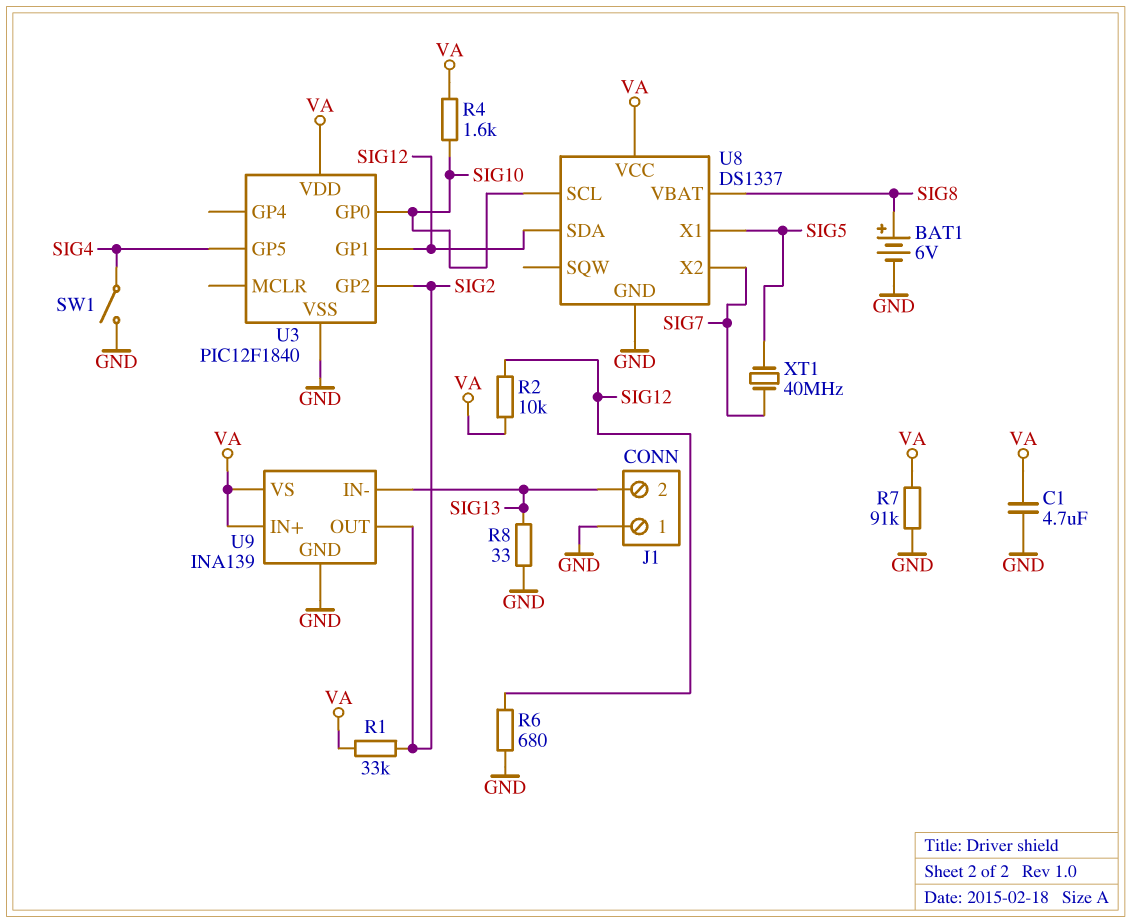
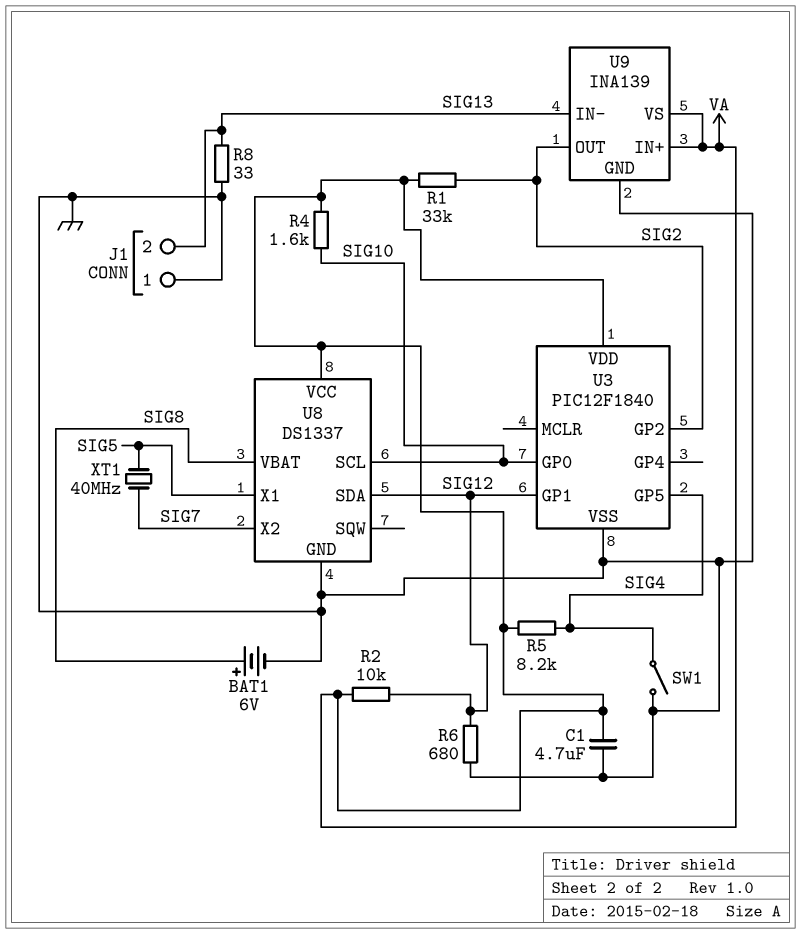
R5: none -> 8.2k (SIG4, VA)
R7: 91k (GND, VA) -> none

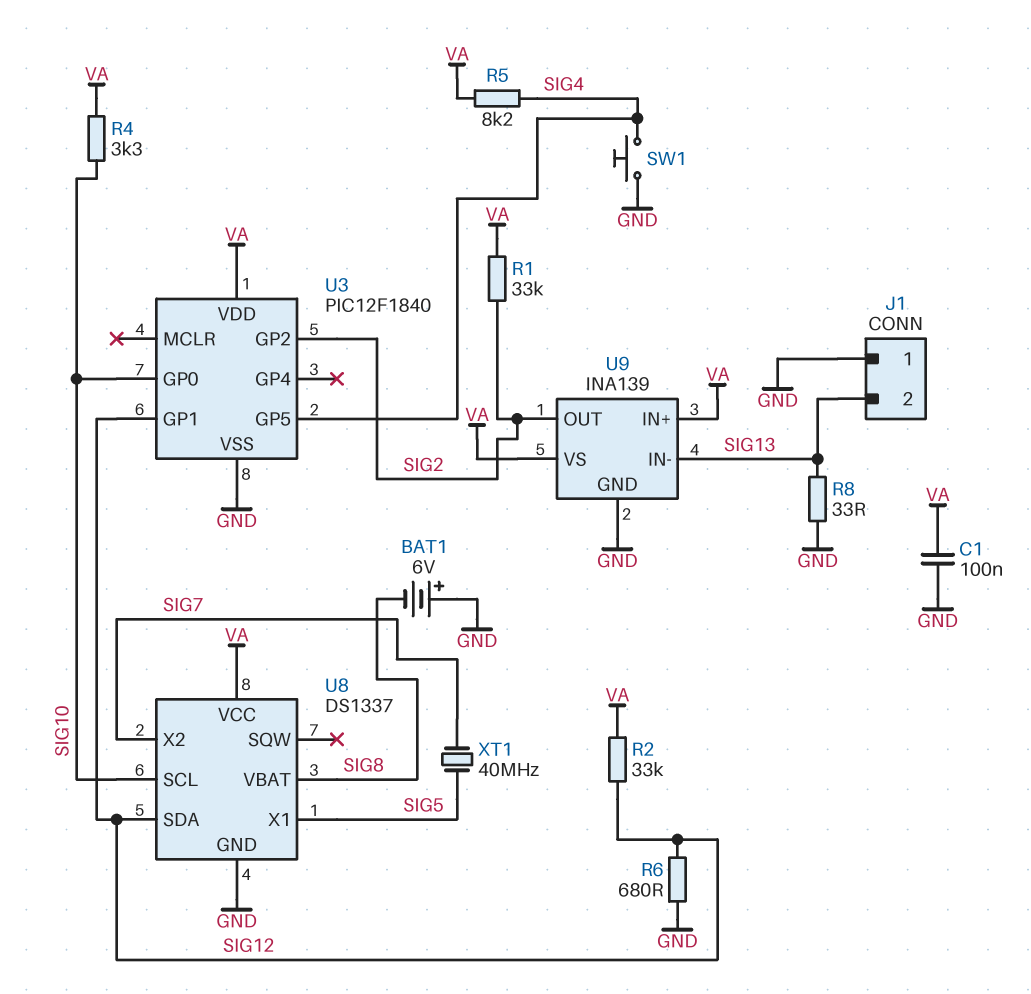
BAT1: 6V (plus SIG8, minus GND) -> 6V (plus GND, minus SIG8)
C1: 4.7uF (GND, VA) -> 100nF (GND, VA)
R2: 10k (SIG12, VA) -> 33k (SIG12, VA)
R4: 1.6k (SIG10, VA) -> 3.3k (SIG10, VA)
SW1: switch (GND, SIG4) -> button (GND, SIG4)

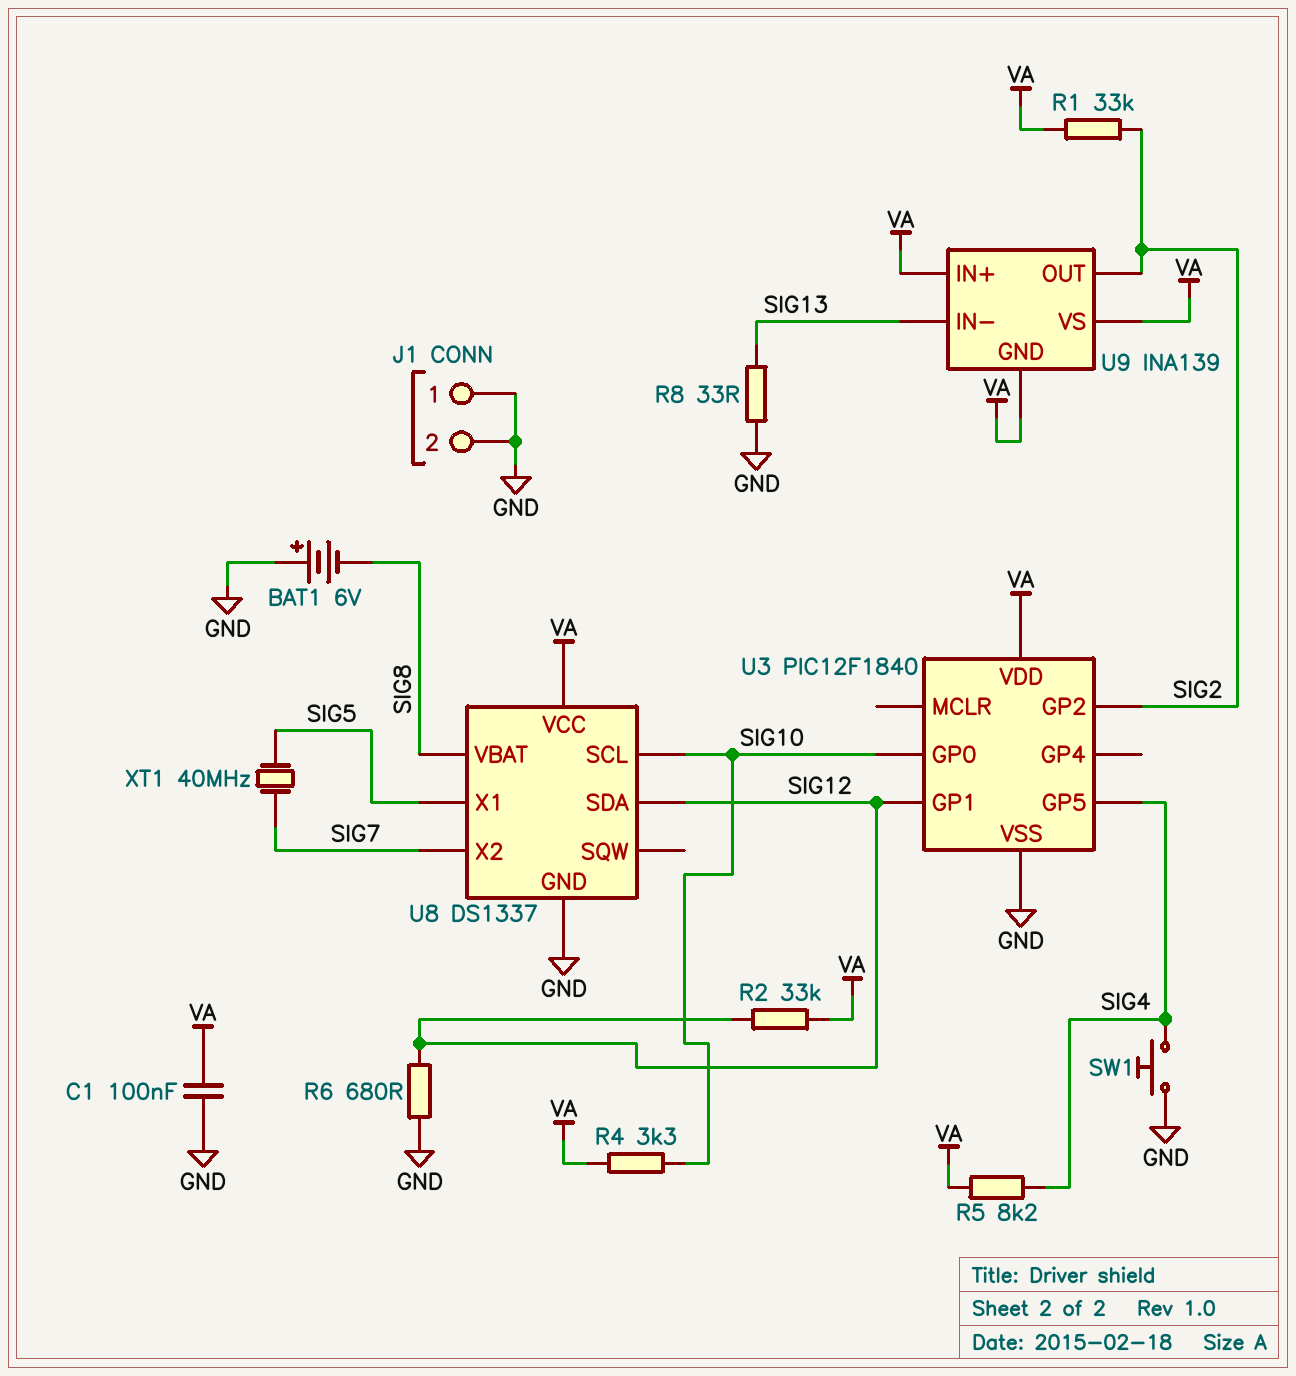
J1 pin 2: SIG13 -> GND
U9 pin GND: GND -> VA

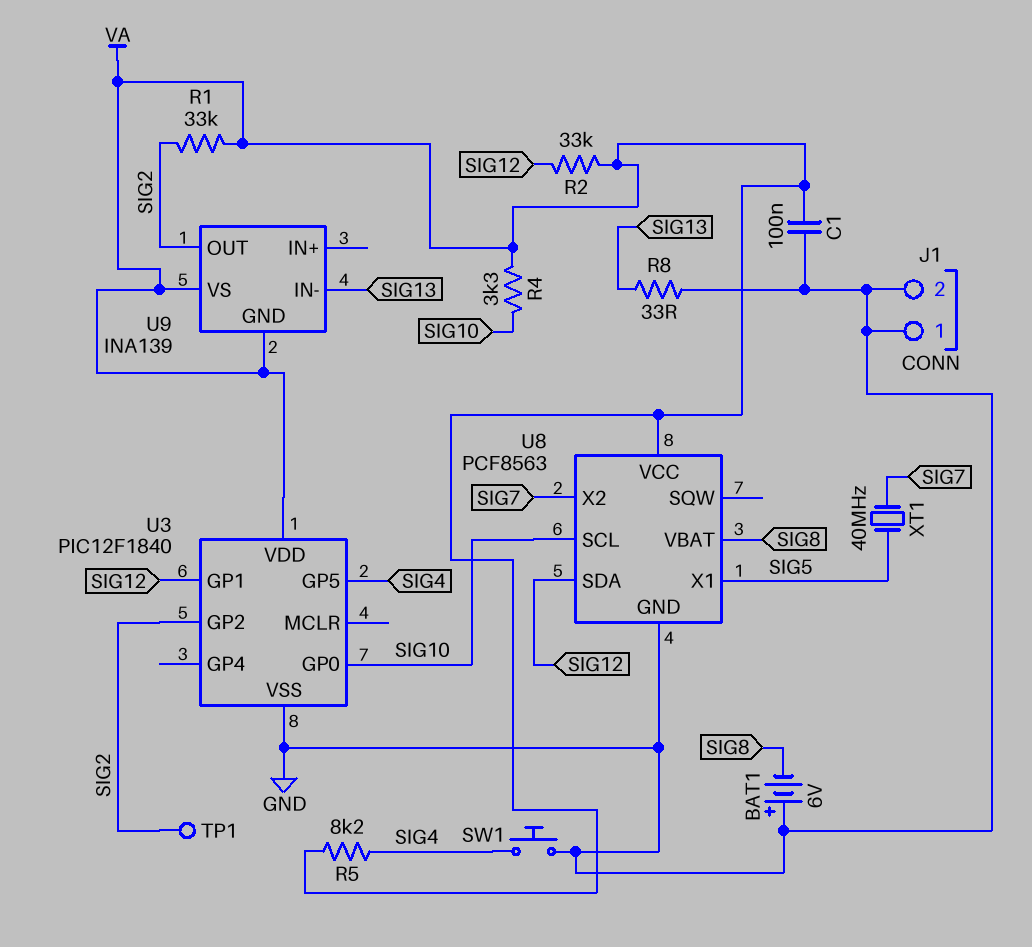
R6: 680 (GND, SIG12) -> none
TP1: none -> test point (SIG2)
U8: DS1337 -> PCF8563
U9 pin IN+: VA -> none

